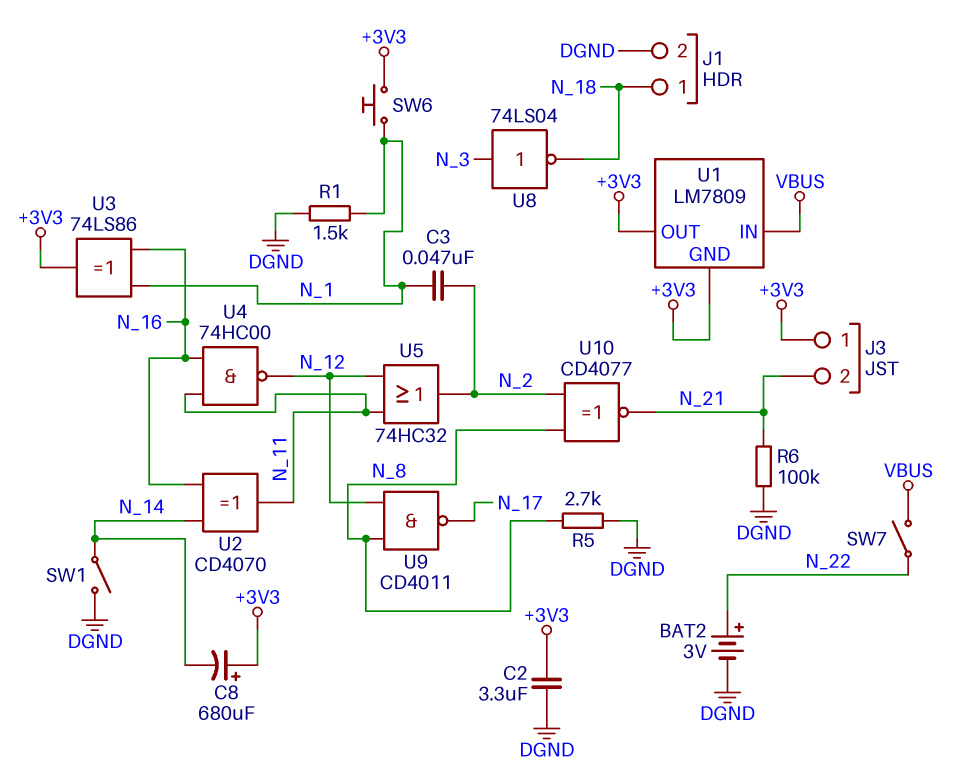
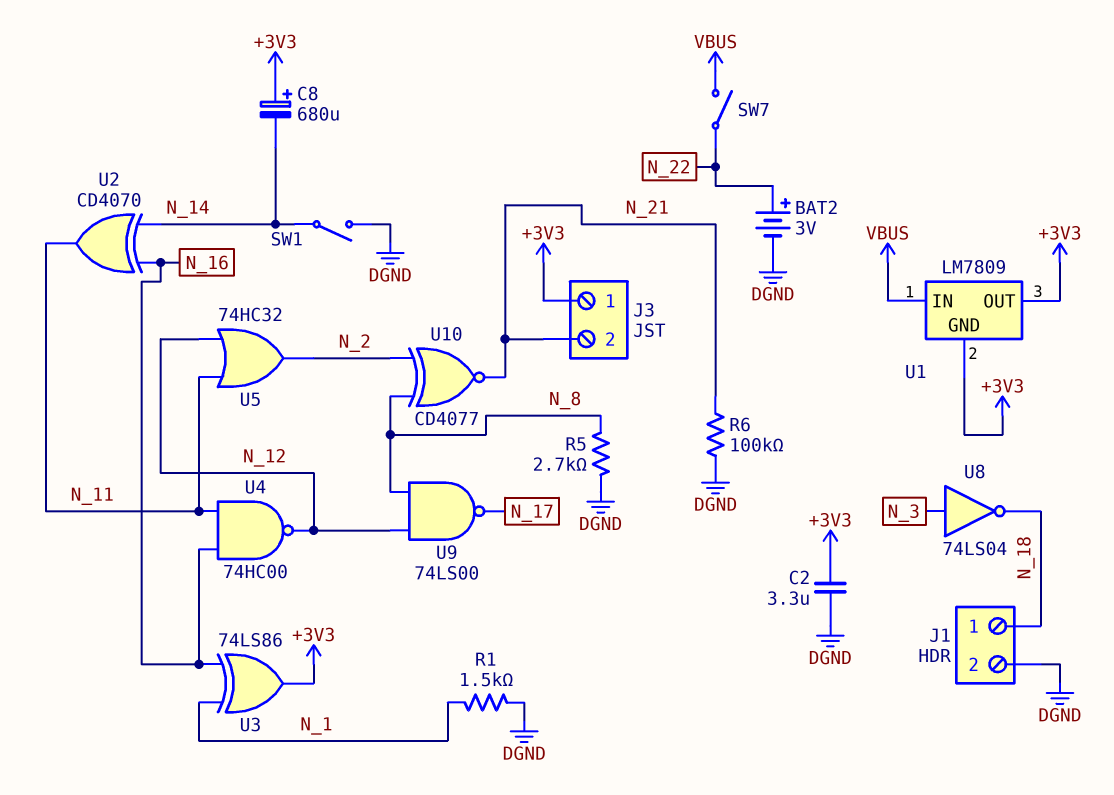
C3: 47nF (N_1, N_2) -> none
SW6: button (+3V3, N_1) -> none
U9: NAND CD4011 (in N_8, in N_12, out N_17) -> NAND 74LS00 (in N_8, in N_12, out N_17)

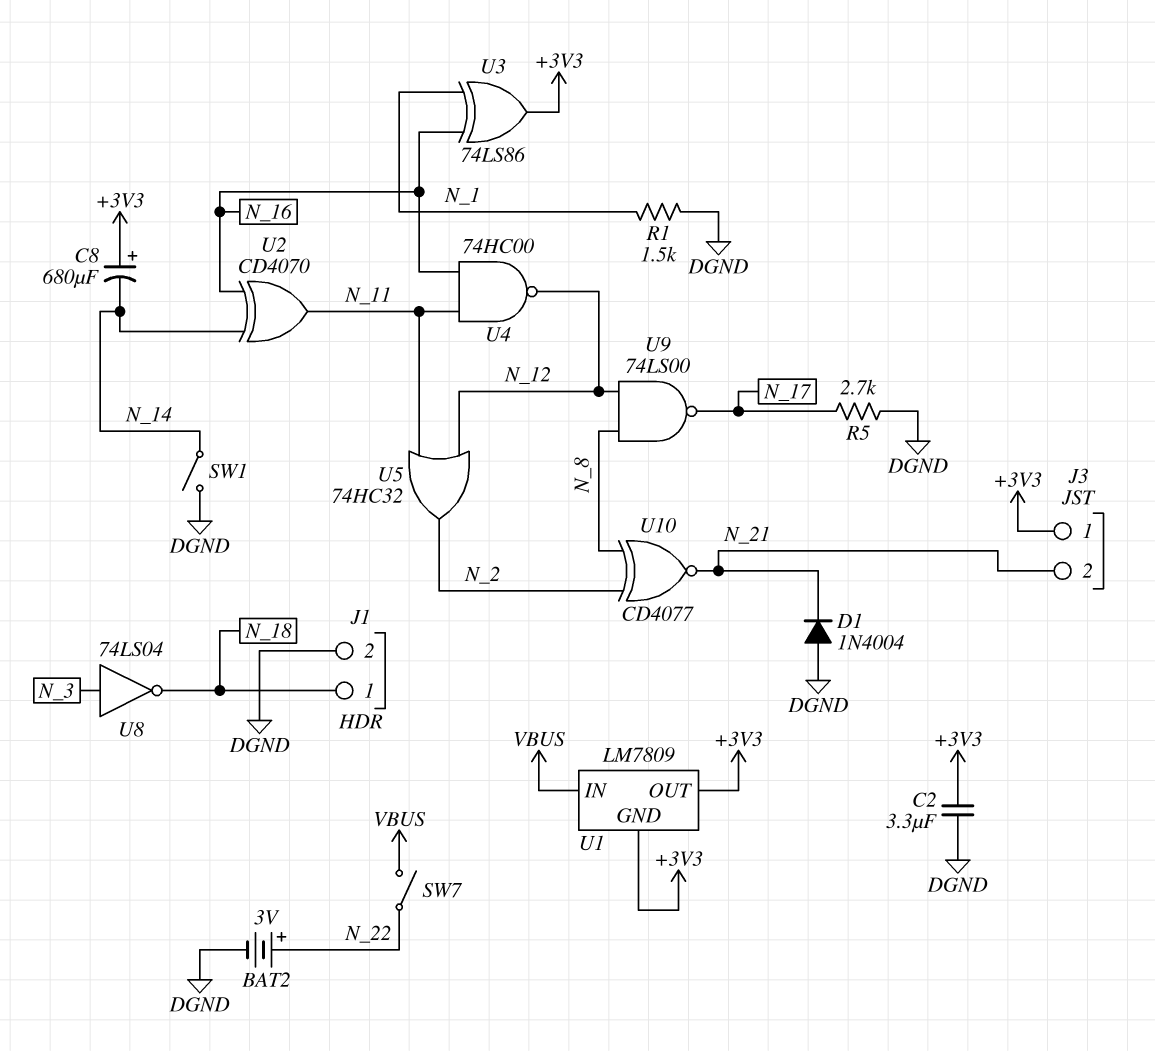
D1: none -> diode 1N4004 (A DGND, K N_21)
R5: 2.7k (DGND, N_8) -> 2.7k (DGND, N_17)
R6: 100k (DGND, N_21) -> none

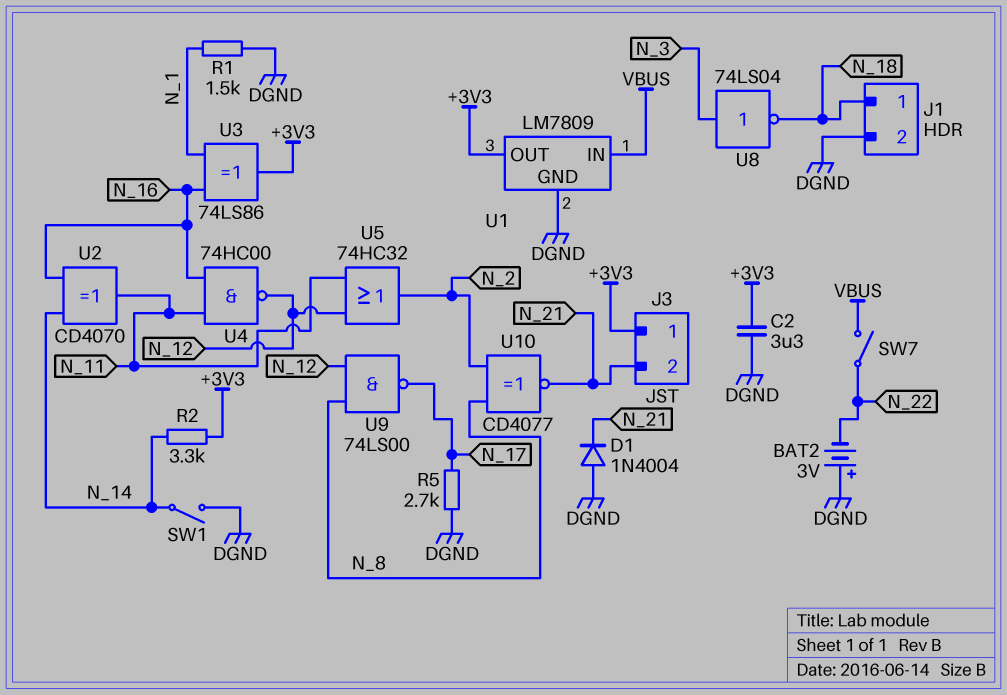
BAT2: 3V (plus N_22, minus DGND) -> 3V (plus DGND, minus N_22)
C8: 680uF (plus +3V3, minus N_14) -> none
R2: none -> 3.3k (+3V3, N_14)
U1 pin GND: +3V3 -> DGND

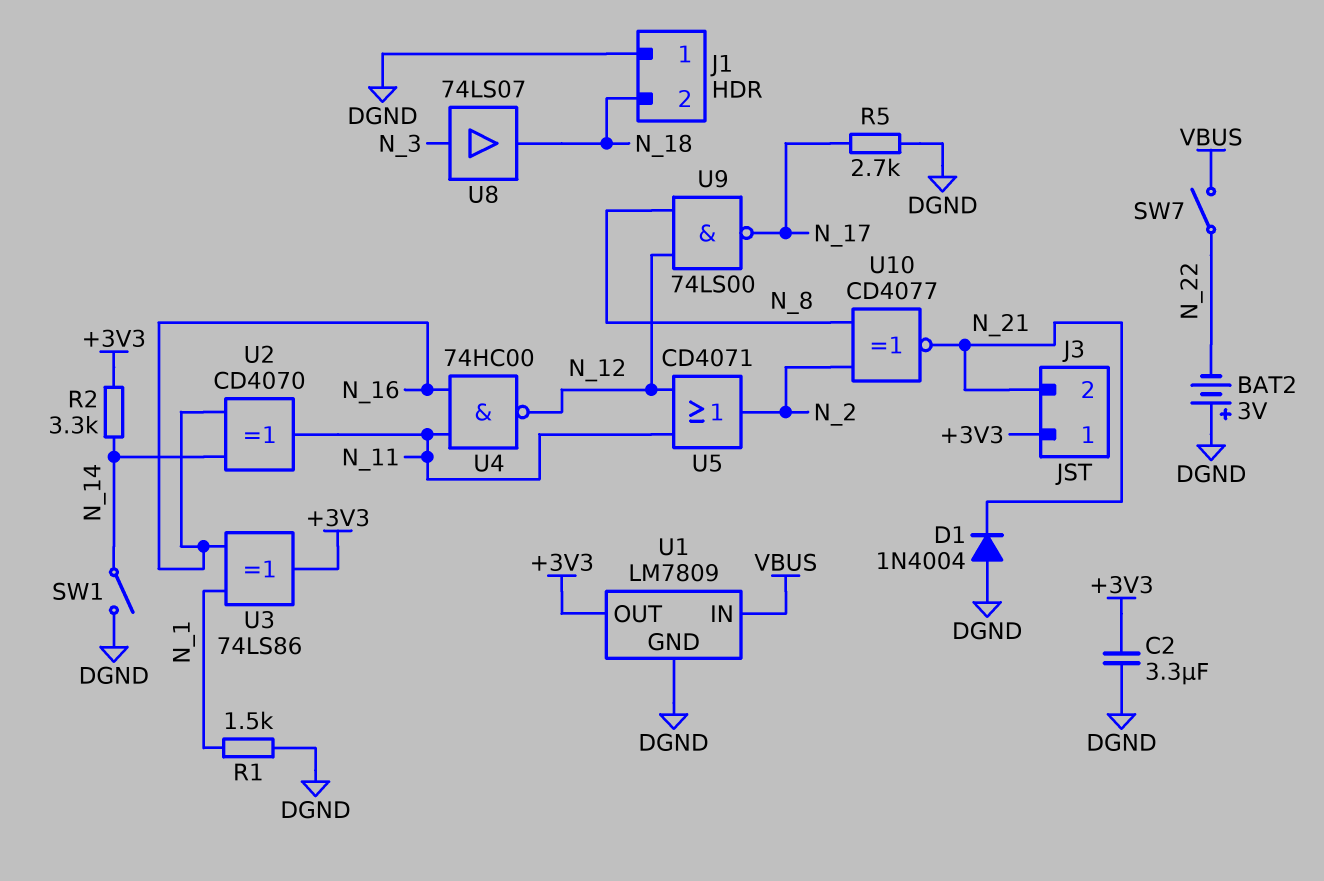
J1 pin 1: N_18 -> DGND
J1 pin 2: DGND -> N_18
U5: OR 74HC32 (in N_11, in N_12, out N_2) -> OR CD4071 (in N_11, in N_12, out N_2)
U8: NOT 74LS04 (in N_3, out N_18) -> buffer 74LS07 (in N_3, out N_18)

